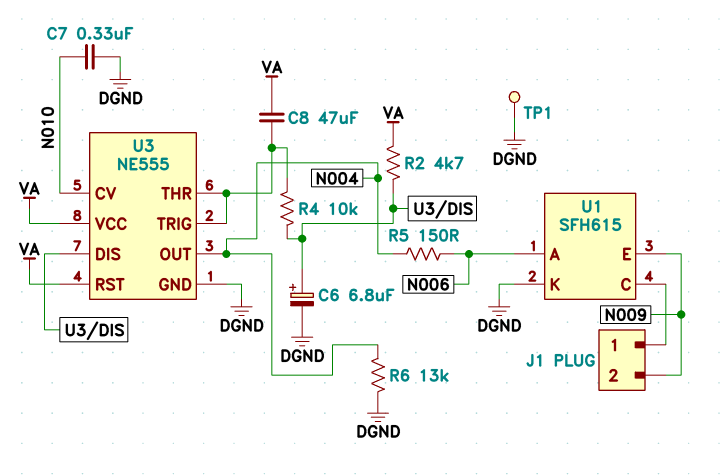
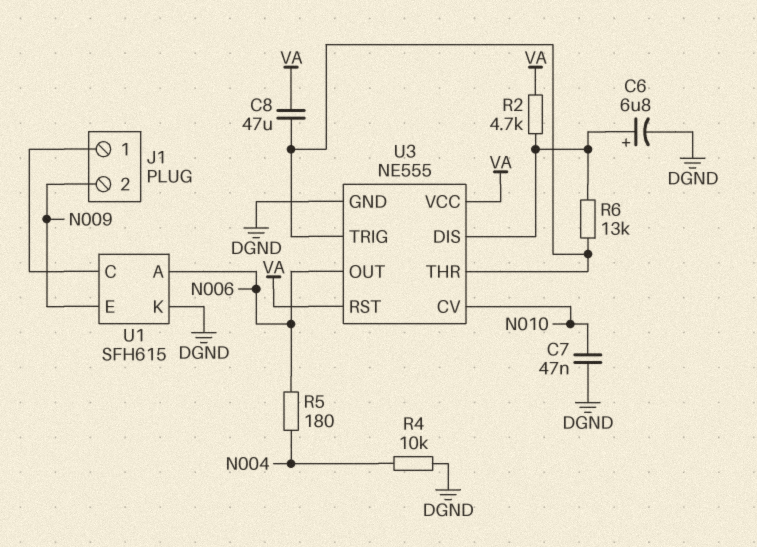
C7: 330nF (DGND, N010) -> 47nF (DGND, N010)
R4: 10k (U3/DIS, U3/THR) -> 10k (DGND, N004)
R5: 150 (N004, N006) -> 180 (N004, N006)
R6: 13k (DGND, N004) -> 13k (U3/DIS, U3/THR)
TP1: test point (DGND) -> none
U3 pin OUT: N004 -> N006

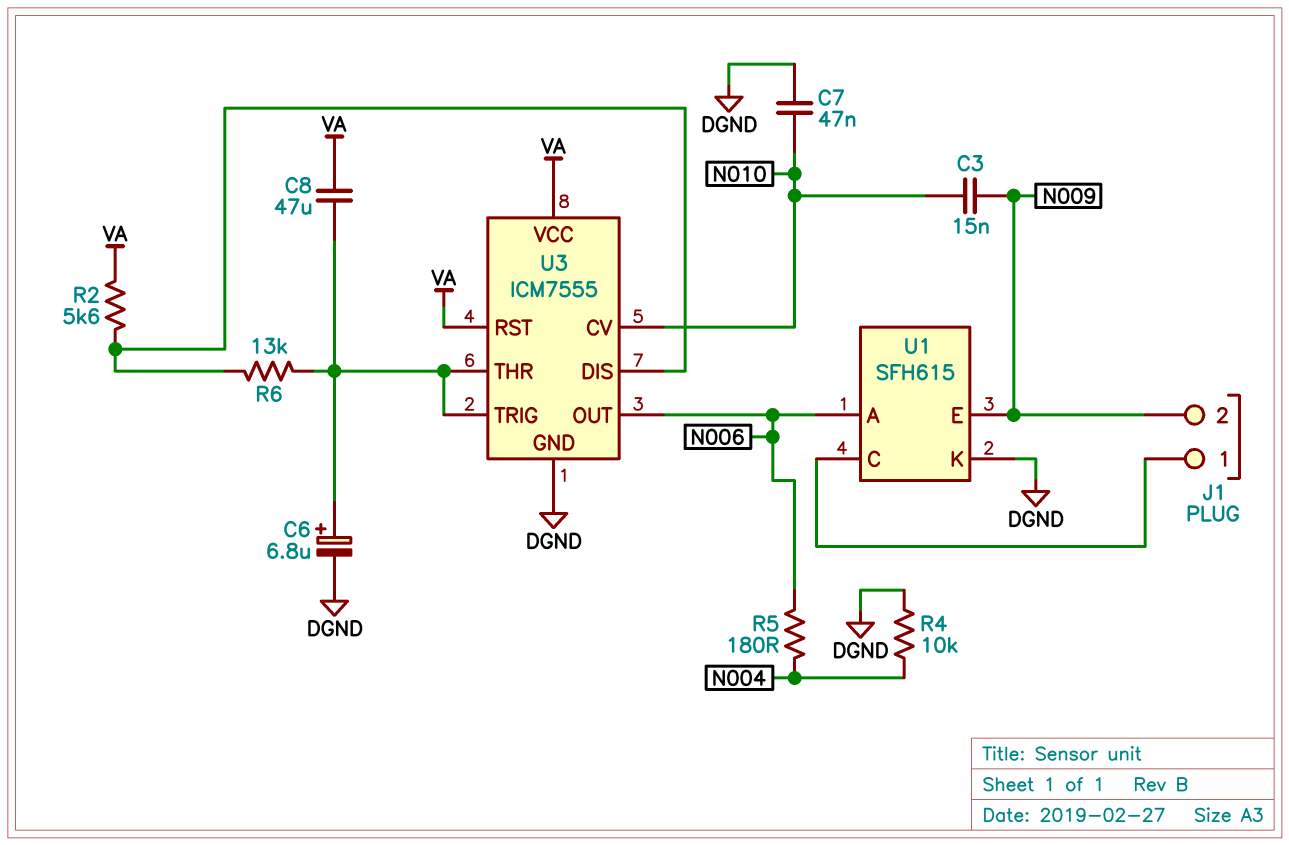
C3: none -> 15nF (N009, N010)
C6: 6.8uF (plus U3/DIS, minus DGND) -> 6.8uF (plus U3/THR, minus DGND)
R2: 4.7k (U3/DIS, VA) -> 5.6k (U3/DIS, VA)
U3: NE555 -> ICM7555

